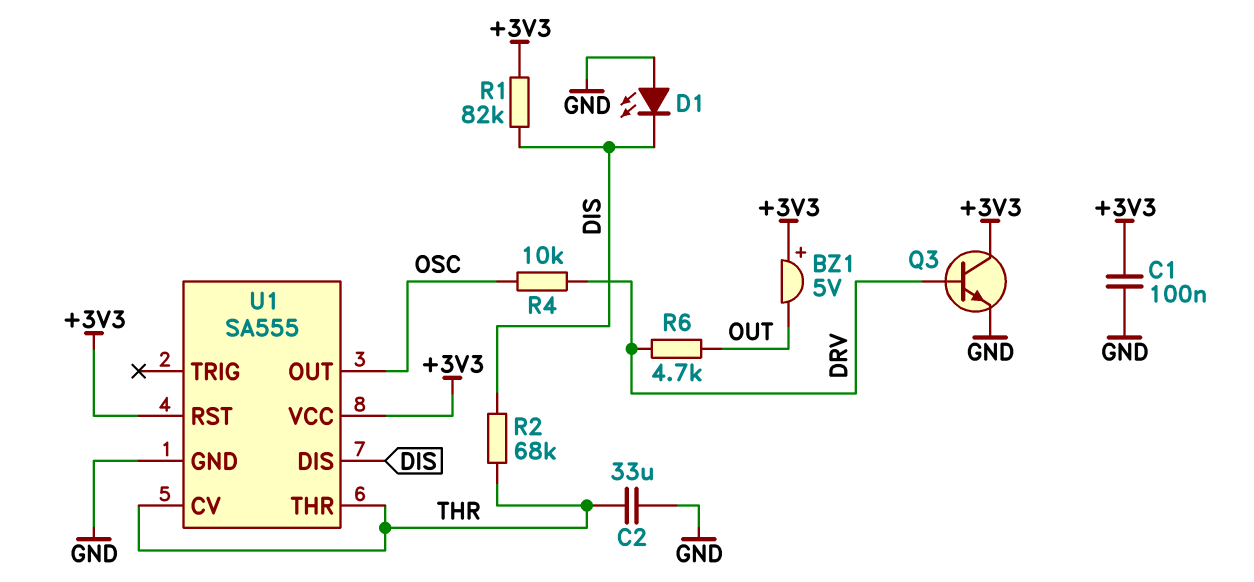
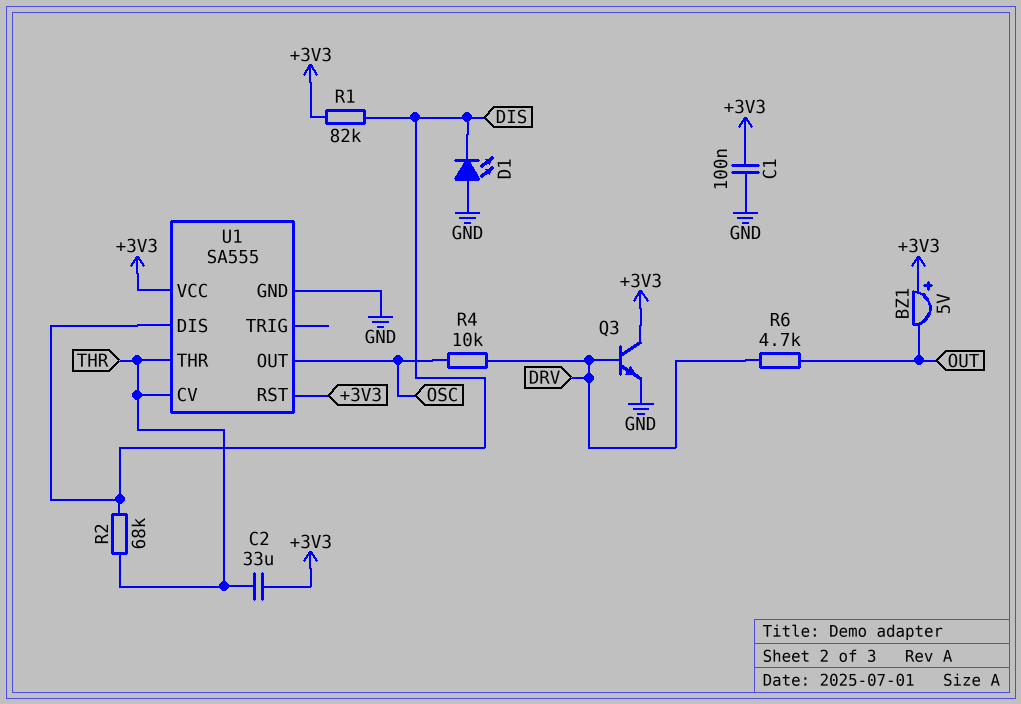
C2: 33uF (GND, THR) -> 33uF (+3V3, THR)

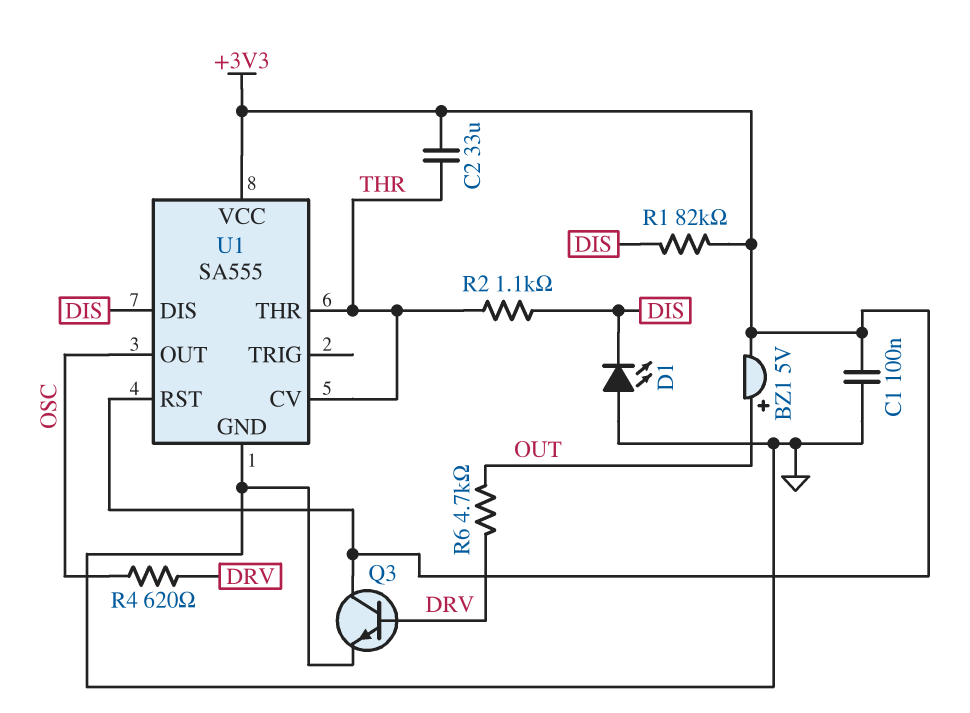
BZ1: buzzer 5V (plus +3V3, minus OUT) -> buzzer 5V (plus OUT, minus +3V3)
R2: 68k (DIS, THR) -> 1.1k (DIS, THR)
R4: 10k (DRV, OSC) -> 620 (DRV, OSC)

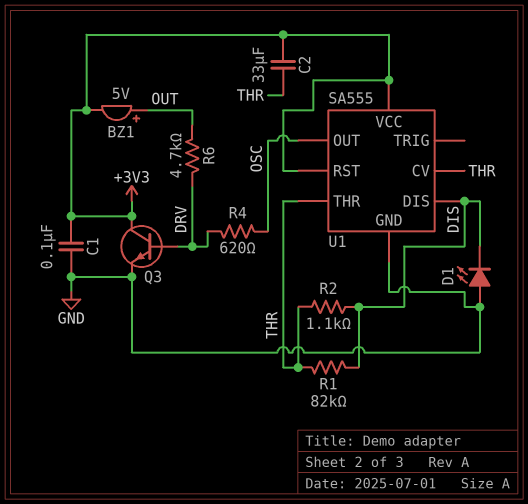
R1: 82k (+3V3, DIS) -> 82k (DIS, THR)

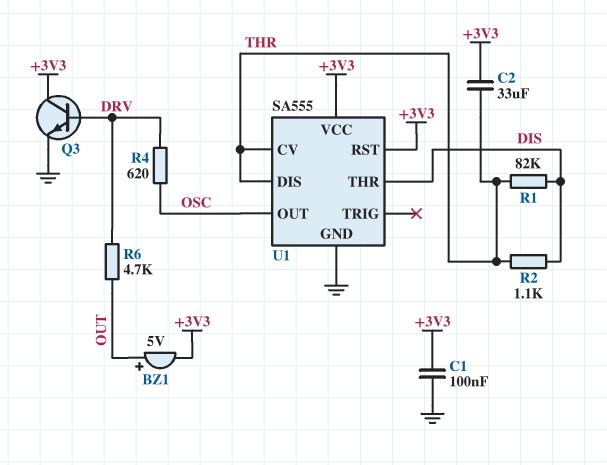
D1: LED (A GND, K DIS) -> none
U1 pin DIS: DIS -> THR
U1 pin THR: THR -> DIS

